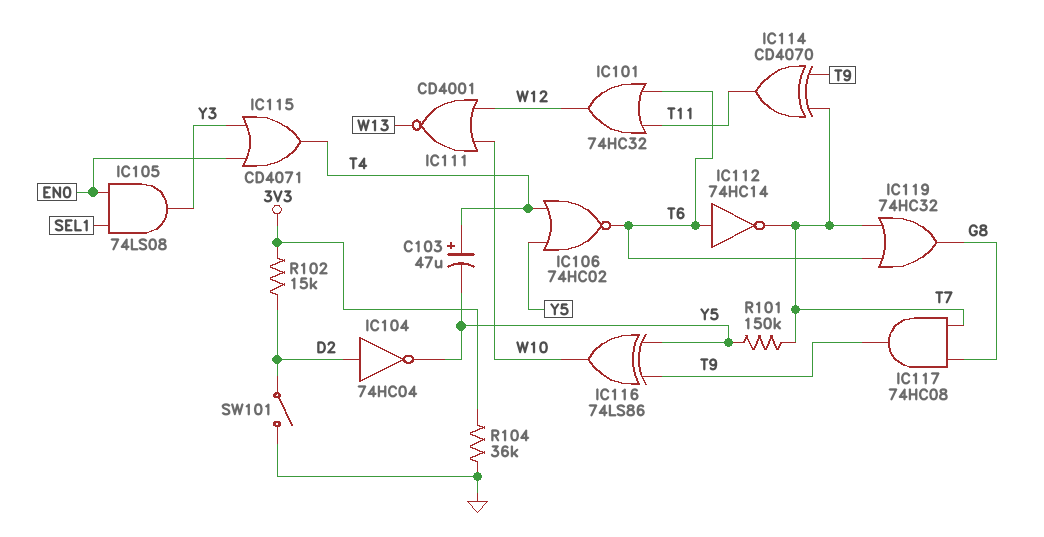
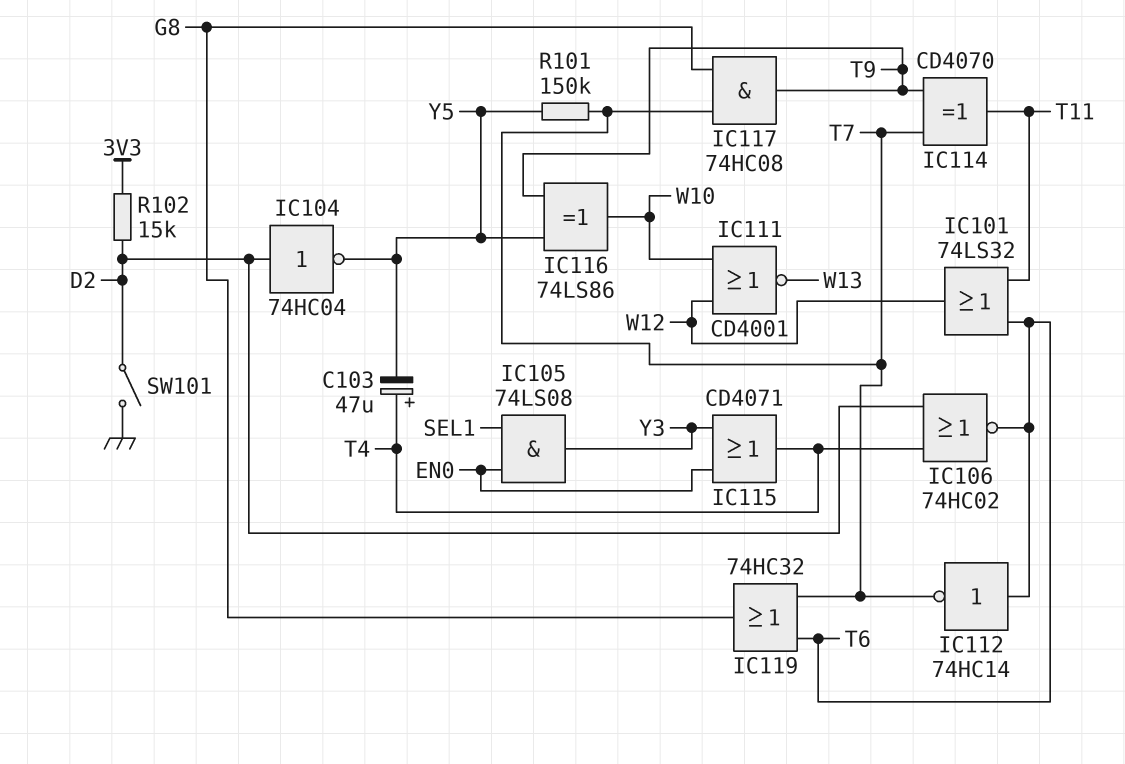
IC101: OR 74HC32 (in T6, in T11, out W12) -> OR 74LS32 (in T6, in T11, out W12)
IC106: NOR 74HC02 (in T4, in Y5, out T6) -> NOR 74HC02 (in D2, in T4, out T6)
R104: 36k (3V3, GND) -> none

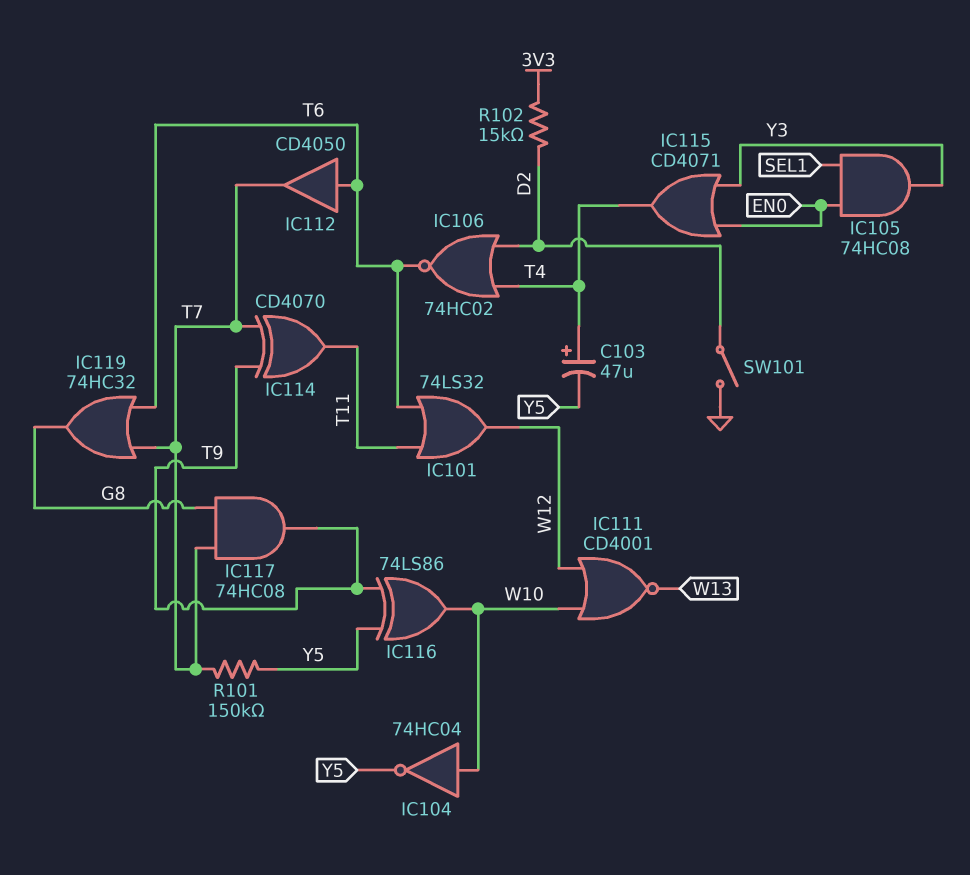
IC104: NOT 74HC04 (in D2, out Y5) -> NOT 74HC04 (in W10, out Y5)
IC105: AND 74LS08 (in EN0, in SEL1, out Y3) -> AND 74HC08 (in EN0, in SEL1, out Y3)
IC112: NOT 74HC14 (in T6, out T7) -> buffer CD4050 (in T6, out T7)

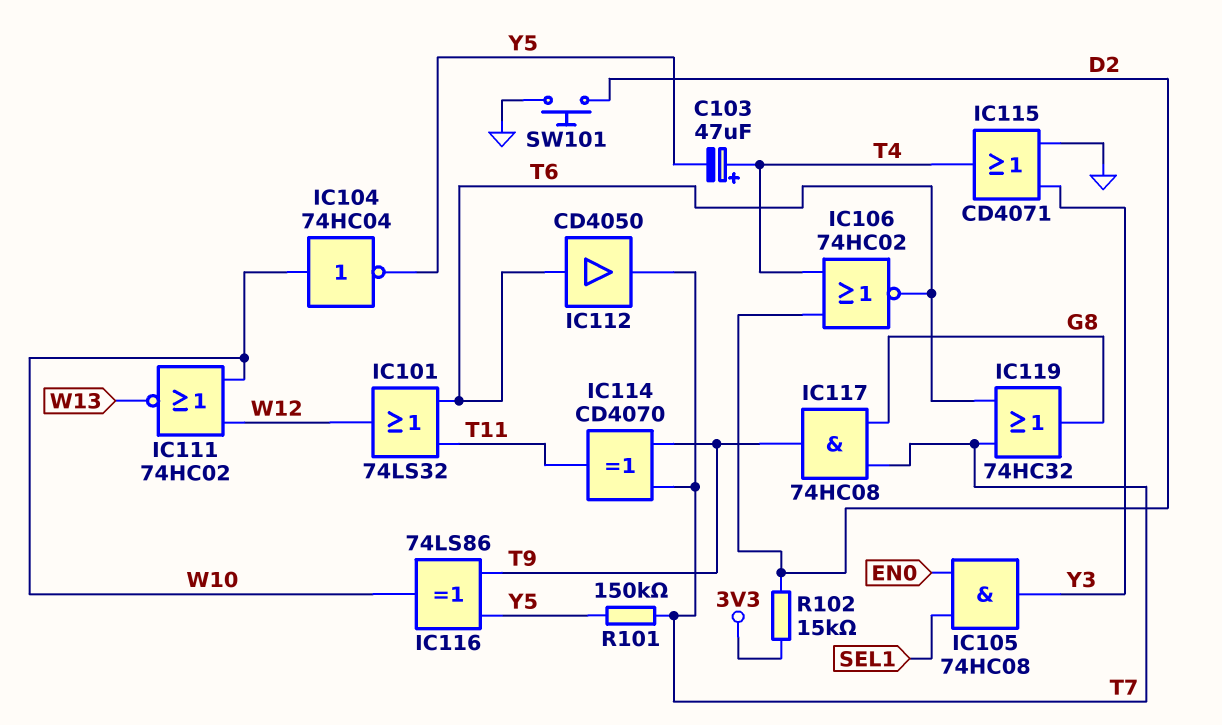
IC111: NOR CD4001 (in W10, in W12, out W13) -> NOR 74HC02 (in W10, in W12, out W13)
IC115: OR CD4071 (in EN0, in Y3, out T4) -> OR CD4071 (in GND, in Y3, out T4)
SW101: switch (D2, GND) -> button (D2, GND)

